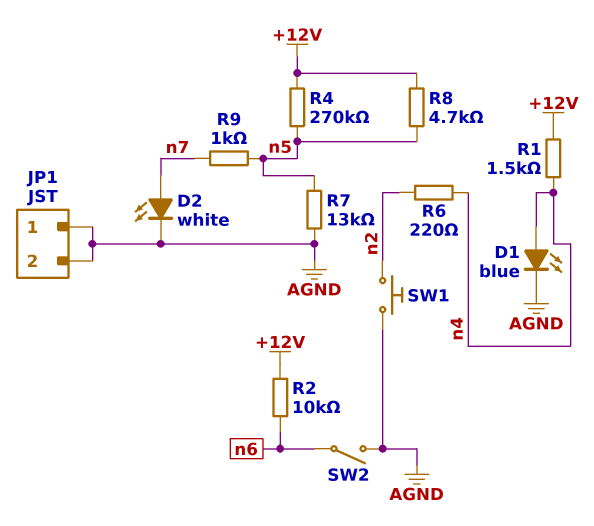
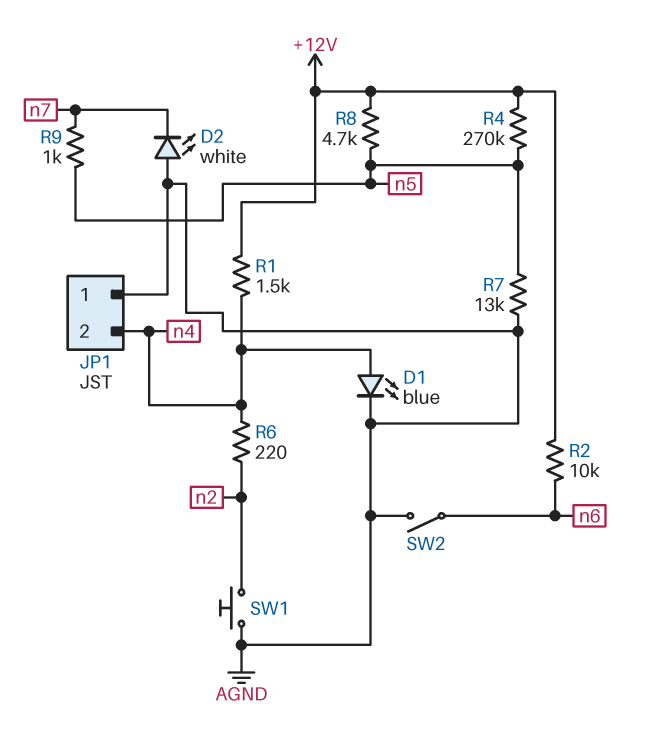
D2: LED white (A n7, K AGND) -> LED white (A AGND, K n7)
JP1 pin 2: AGND -> n4

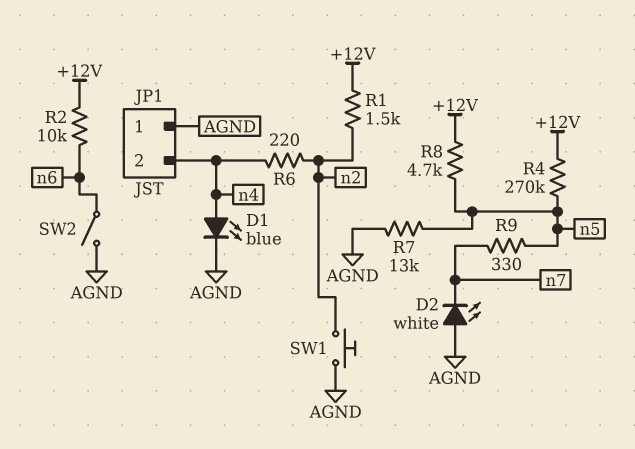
R1: 1.5k (+12V, n4) -> 1.5k (+12V, n2)
R9: 1k (n5, n7) -> 330 (n5, n7)

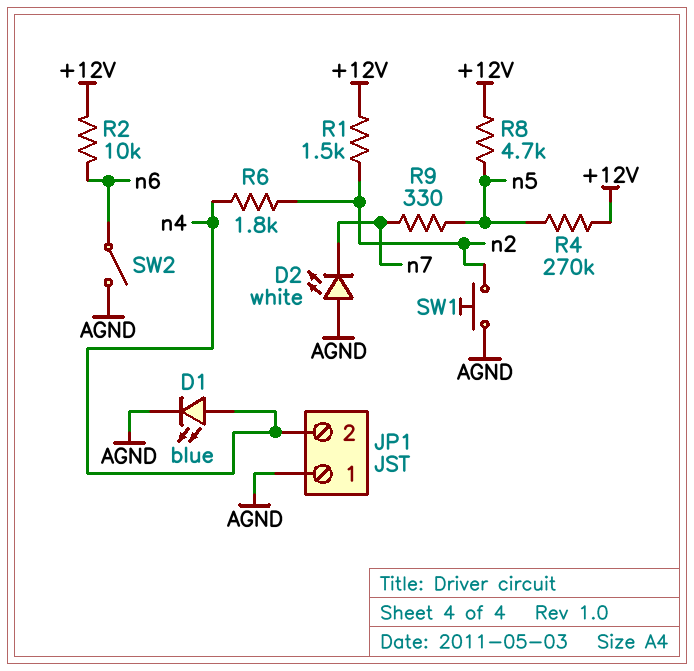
R6: 220 (n2, n4) -> 1.8k (n2, n4)
R7: 13k (AGND, n5) -> none

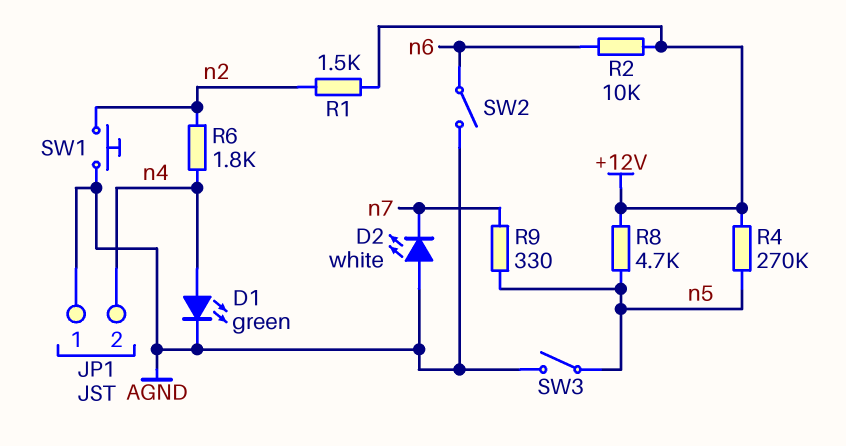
D1: LED blue (A n4, K AGND) -> LED green (A n4, K AGND)
SW3: none -> switch (AGND, n5)

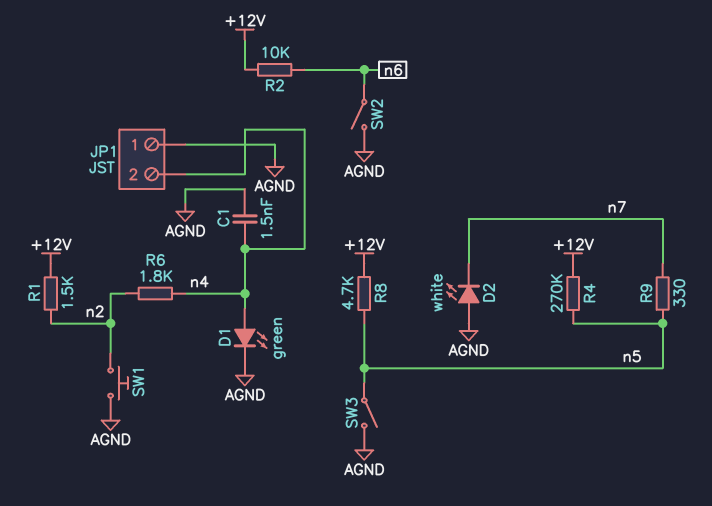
C1: none -> 1.5nF (AGND, n4)

